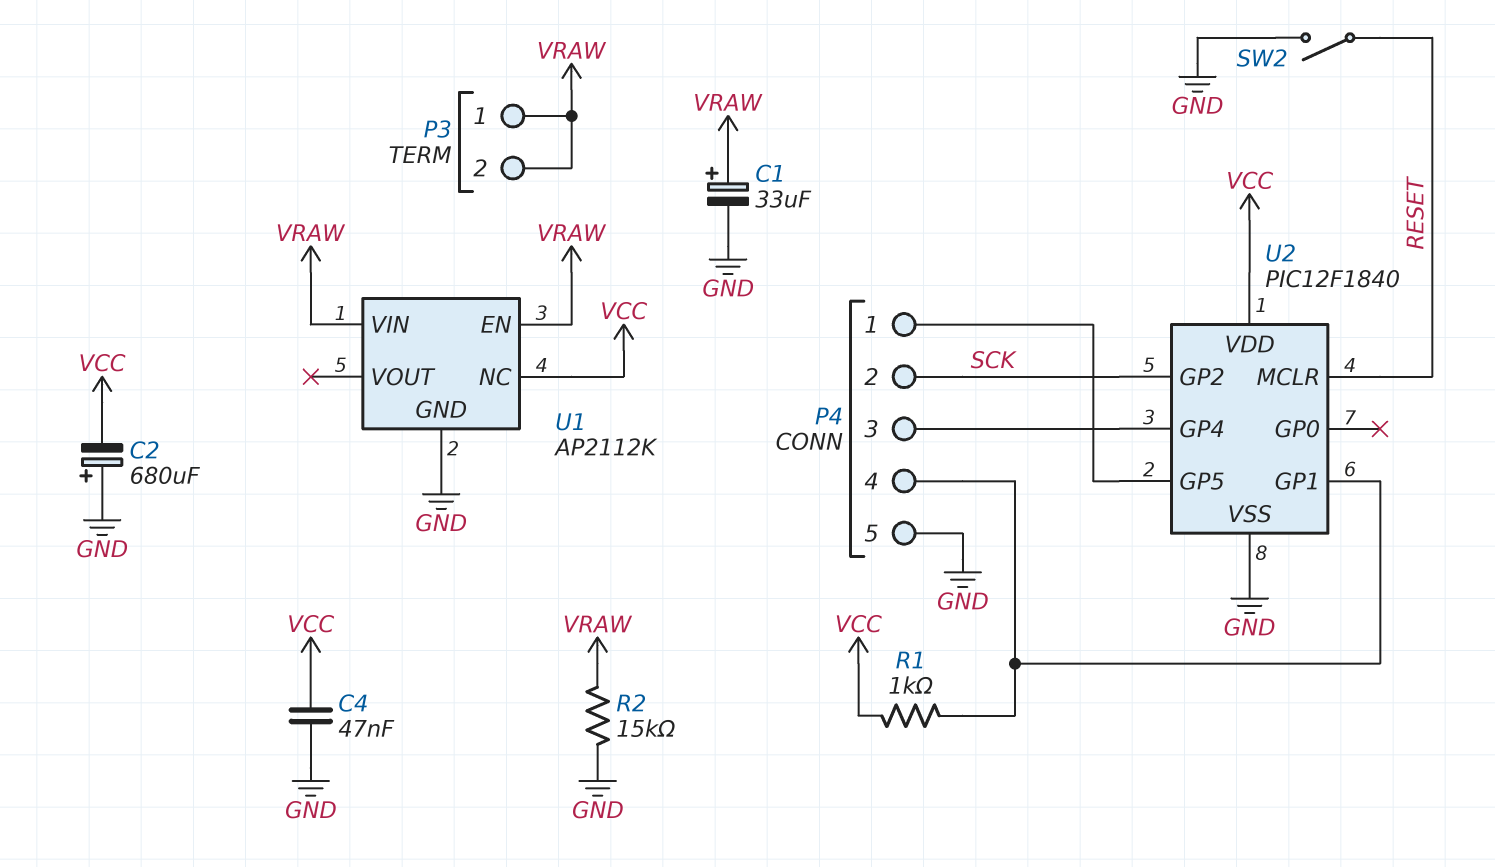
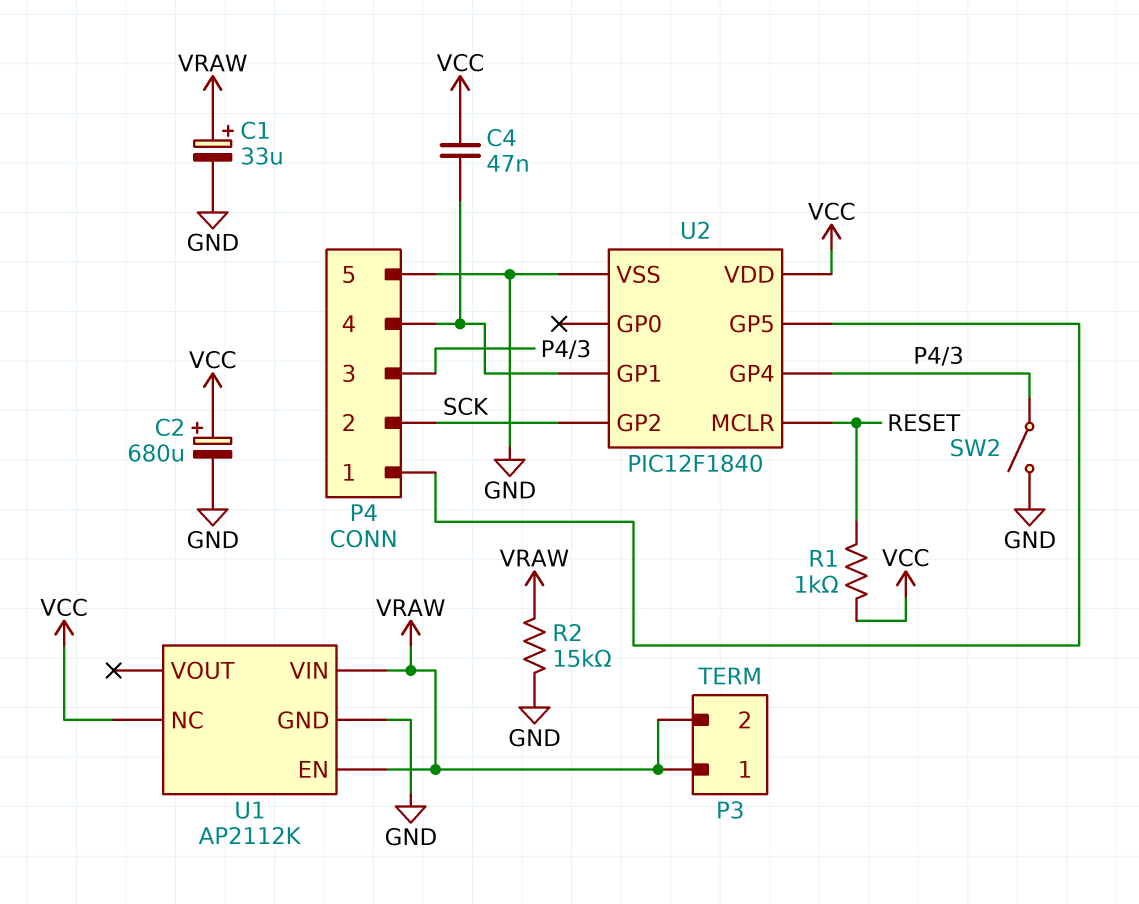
C2: 680uF (plus GND, minus VCC) -> 680uF (plus VCC, minus GND)
C4: 47nF (GND, VCC) -> 47nF (P4/4, VCC)
R1: 1k (P4/4, VCC) -> 1k (RESET, VCC)
SW2: switch (GND, RESET) -> switch (GND, P4/3)

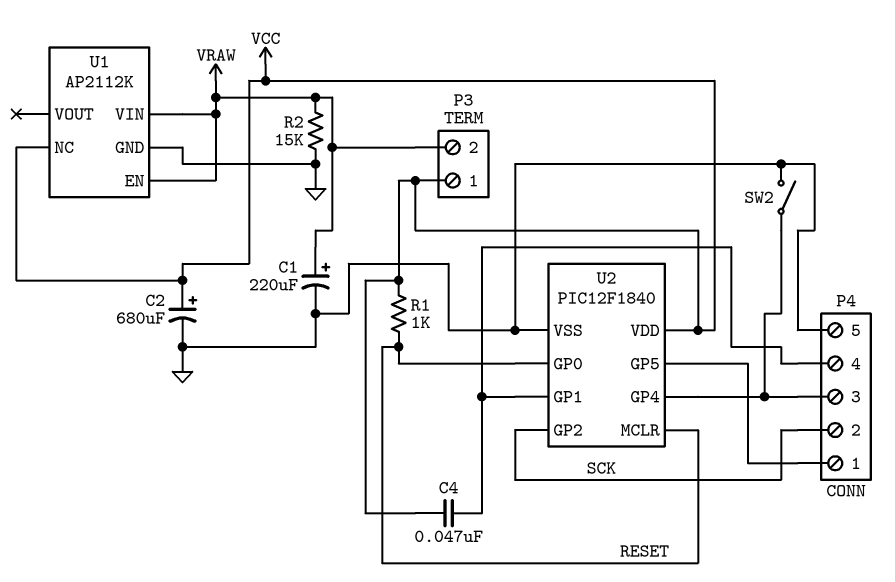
C1: 33uF (plus VRAW, minus GND) -> 220uF (plus VRAW, minus GND)
P3 pin 1: VRAW -> VCC
U2 pin GP0: none -> RESET

